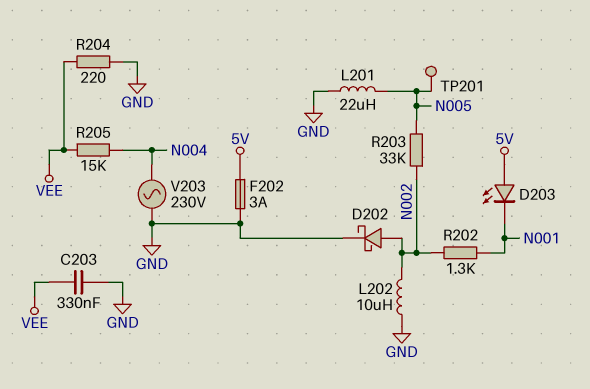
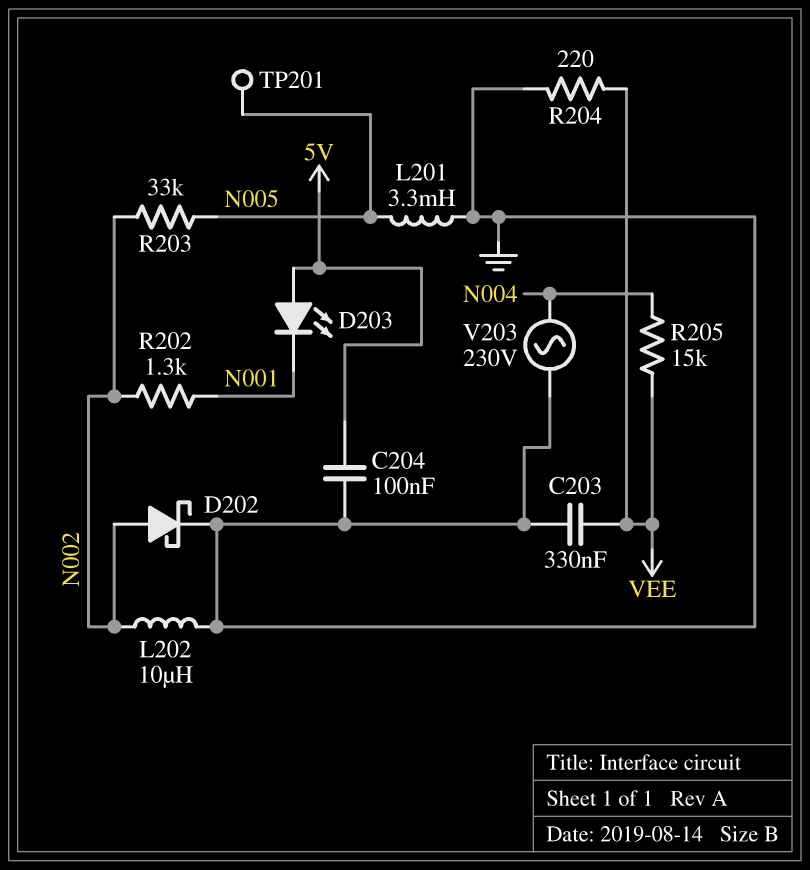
C204: none -> 100nF (5V, GND)
F202: 3A (5V, GND) -> none
L201: 22uH (GND, N005) -> 3.3mH (GND, N005)

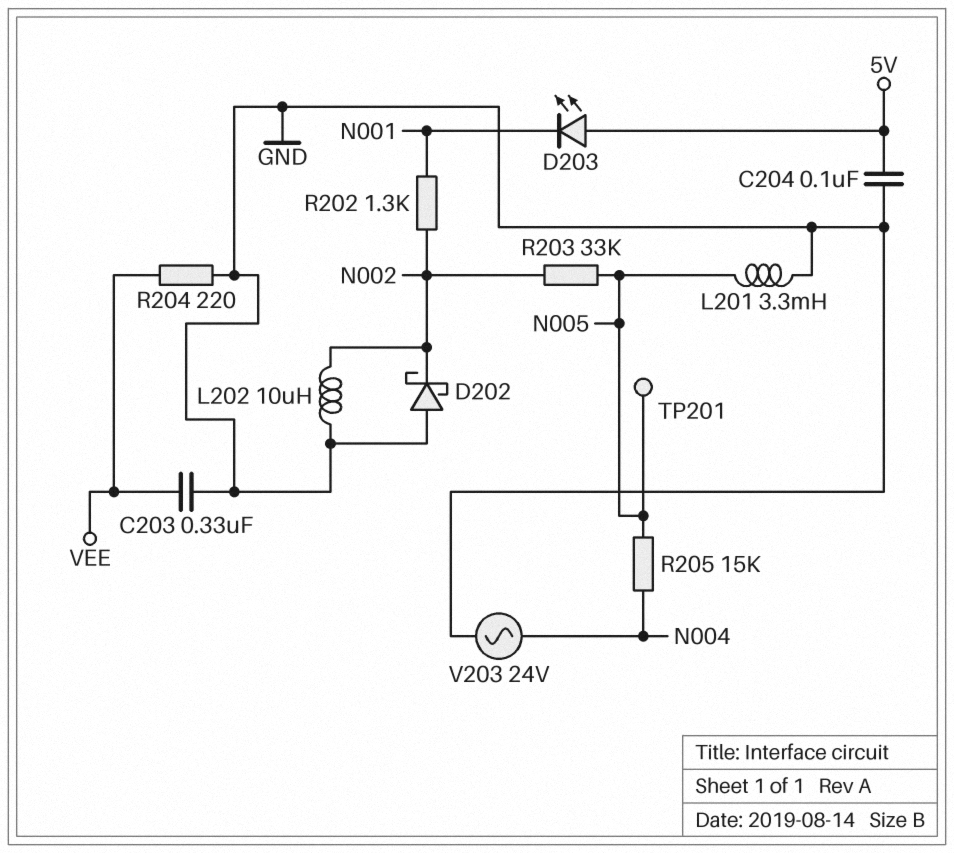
D202: schottky (A N002, K GND) -> schottky (A GND, K N002)
R205: 15k (N004, VEE) -> 15k (N004, N005)
V203: AC 230V (GND, N004) -> AC 24V (GND, N004)

